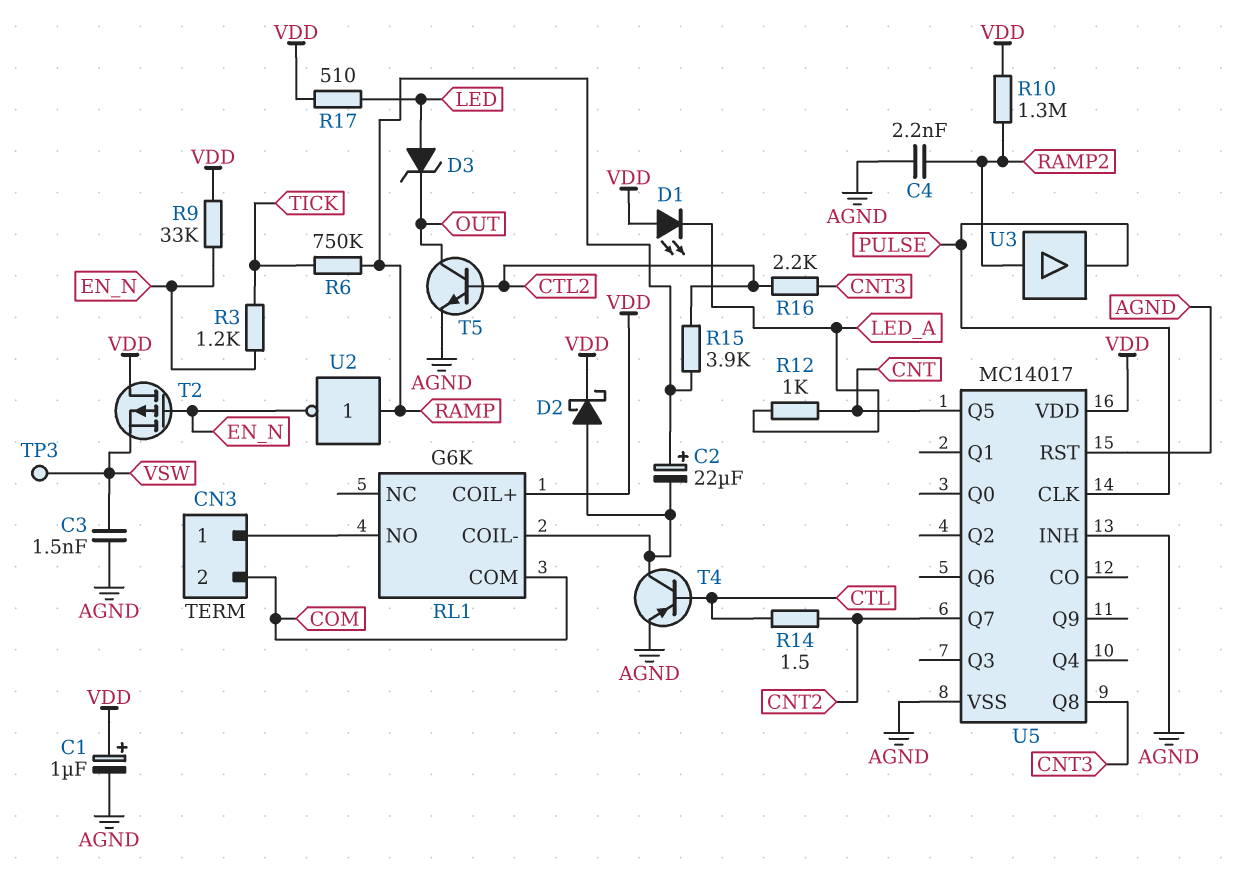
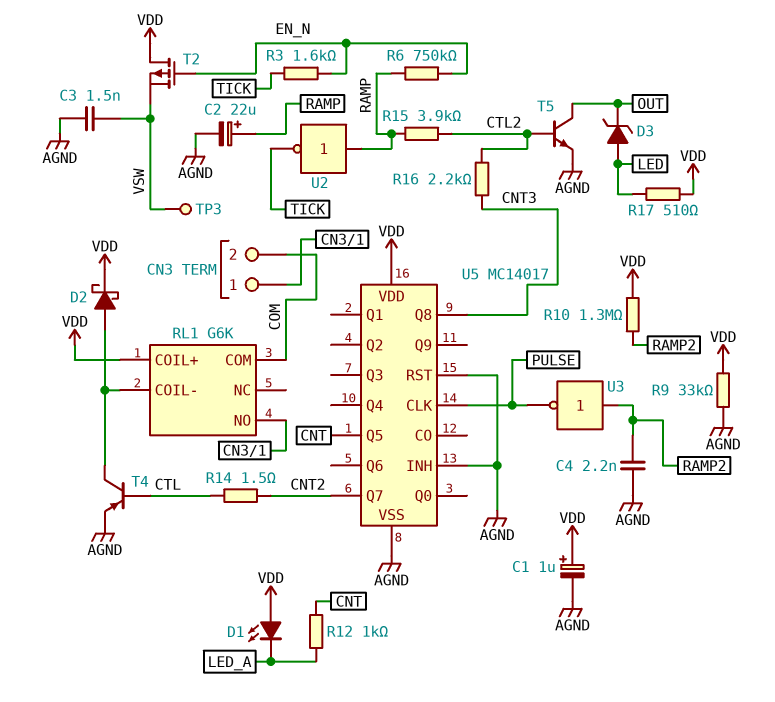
C2: 22uF (plus RAMP, minus RL1/COIL-) -> 22uF (plus RAMP, minus AGND)
R3: 1.2k (EN_N, TICK) -> 1.6k (EN_N, TICK)
R6: 750k (RAMP, TICK) -> 750k (EN_N, RAMP)
R9: 33k (EN_N, VDD) -> 33k (AGND, VDD)
U2: NOT (in RAMP, out EN_N) -> NOT (in RAMP, out TICK)
U3: buffer (in RAMP2, out PULSE) -> NOT (in RAMP2, out PULSE)

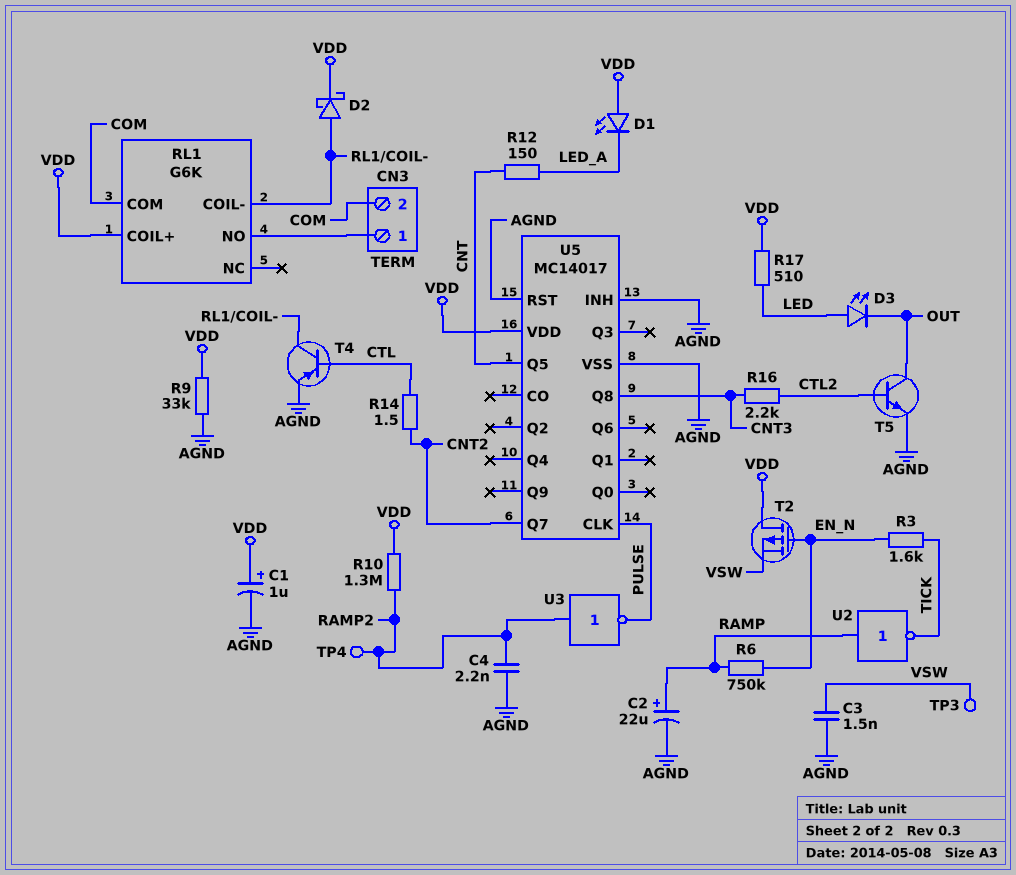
D3: zener (A LED, K OUT) -> LED (A LED, K OUT)
R12: 1k (CNT, LED_A) -> 150 (CNT, LED_A)
R15: 3.9k (CTL2, RAMP) -> none
TP4: none -> test point (RAMP2)

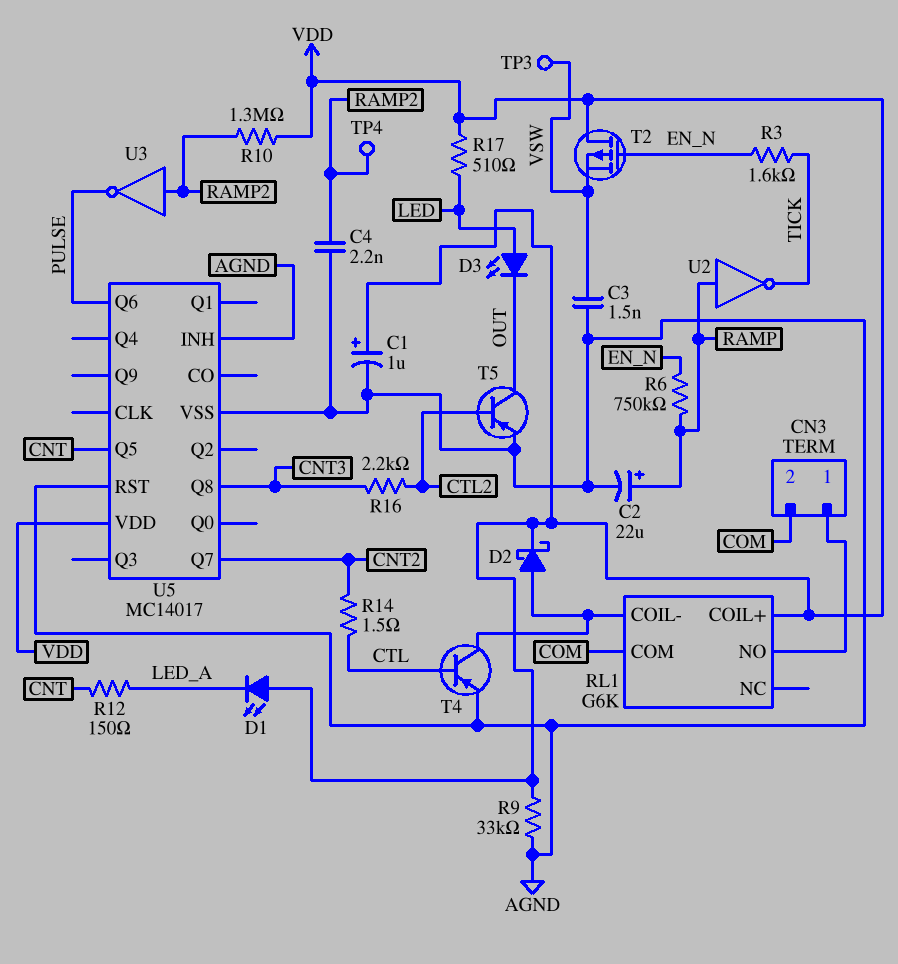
T5: NPN (B CTL2, C OUT, E AGND) -> PNP (B CTL2, C OUT, E AGND)
U5 pin CLK: PULSE -> none
U5 pin Q6: none -> PULSE

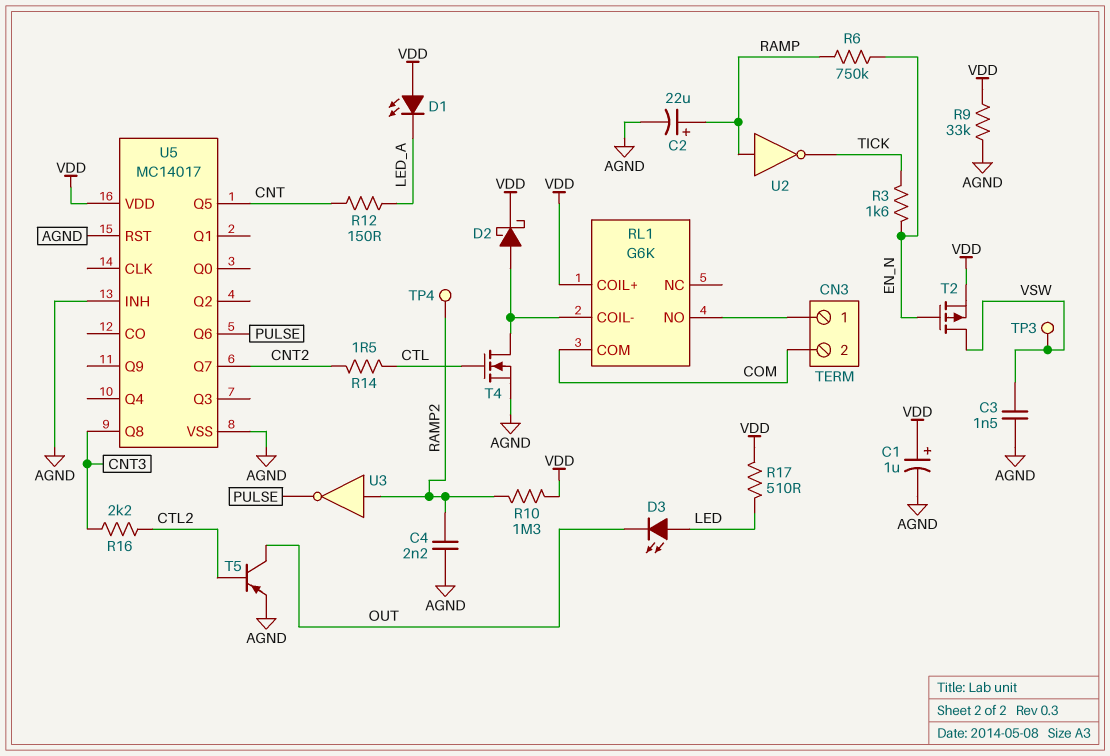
T2: PMOS (G EN_N, D VDD, S VSW) -> PMOS (G EN_N, D VSW, S VDD)
T4: PNP (B CTL, C RL1/COIL-, E AGND) -> NMOS (G CTL, D RL1/COIL-, S AGND)

